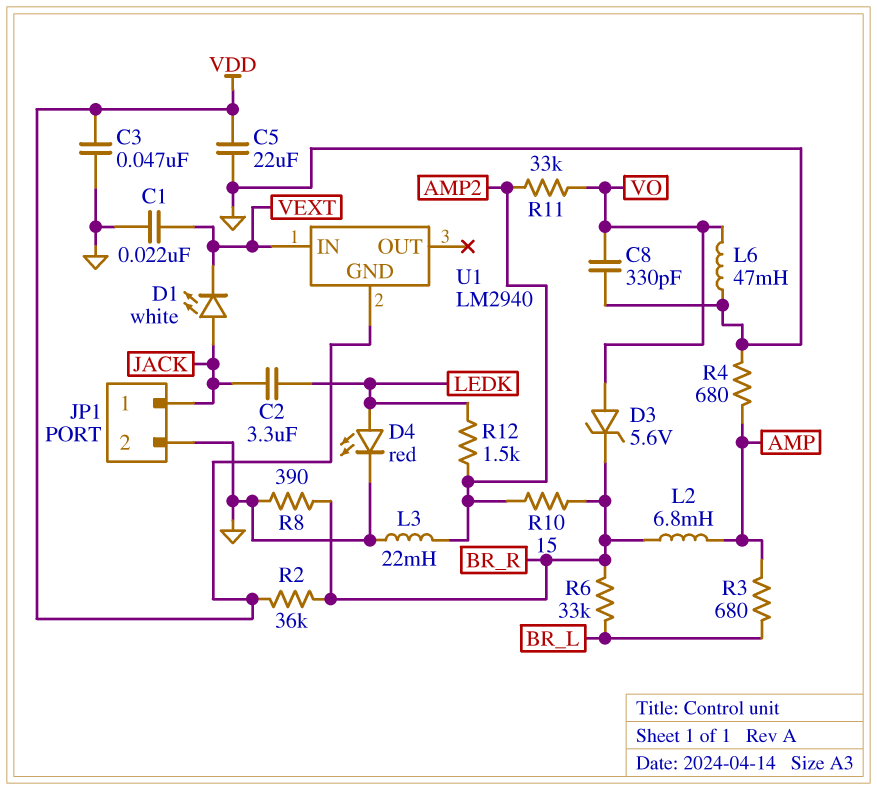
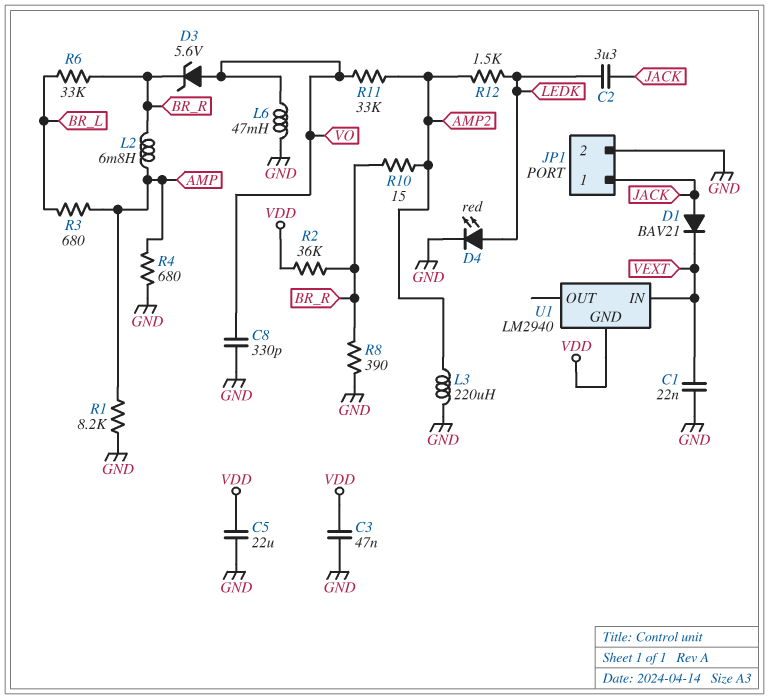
D1: LED white (A JACK, K VEXT) -> diode BAV21 (A JACK, K VEXT)
L3: 22mH (AMP2, GND) -> 220uH (AMP2, GND)
R1: none -> 8.2k (AMP, GND)

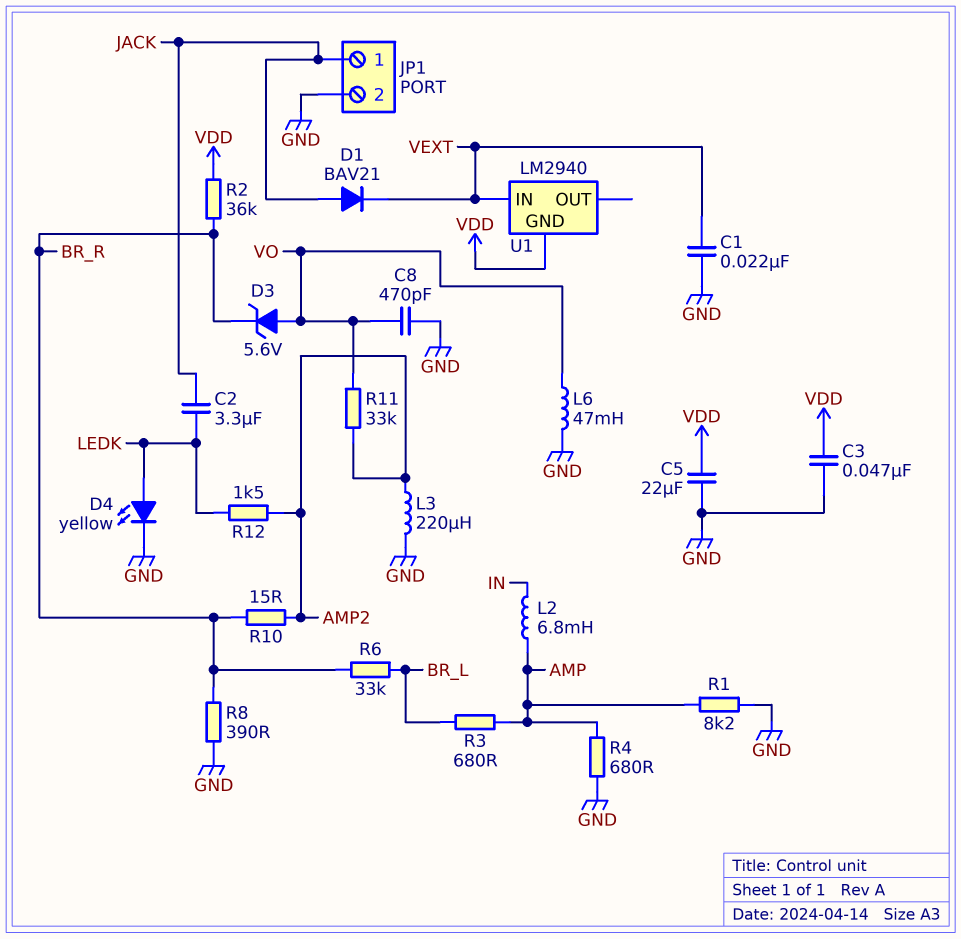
C8: 330pF (GND, VO) -> 470pF (GND, VO)
D4: LED red (A LEDK, K GND) -> LED yellow (A LEDK, K GND)
L2: 6.8mH (AMP, BR_R) -> 6.8mH (AMP, IN)

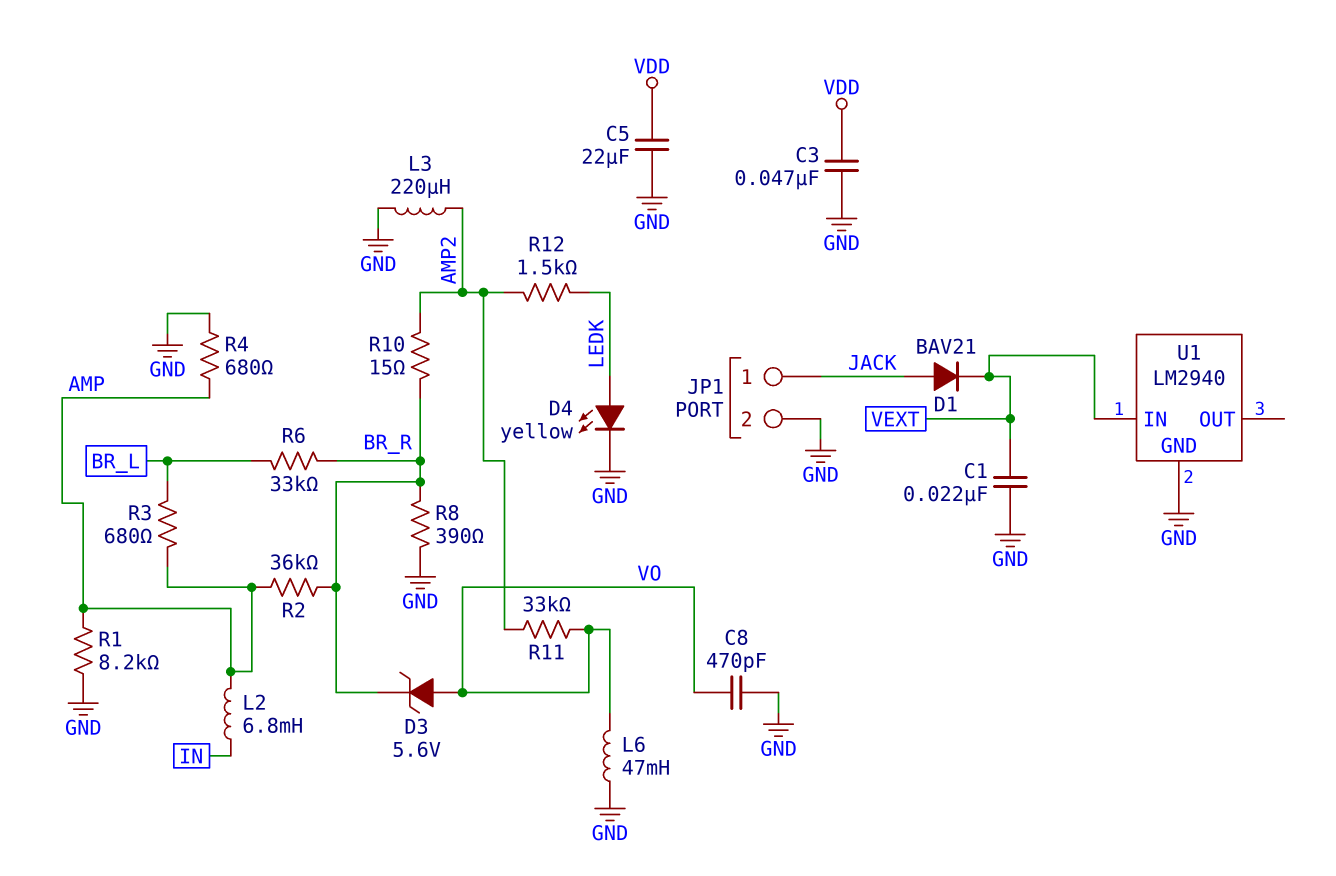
C2: 3.3uF (JACK, LEDK) -> none
R2: 36k (BR_R, VDD) -> 36k (AMP, BR_R)
U1 pin GND: VDD -> GND

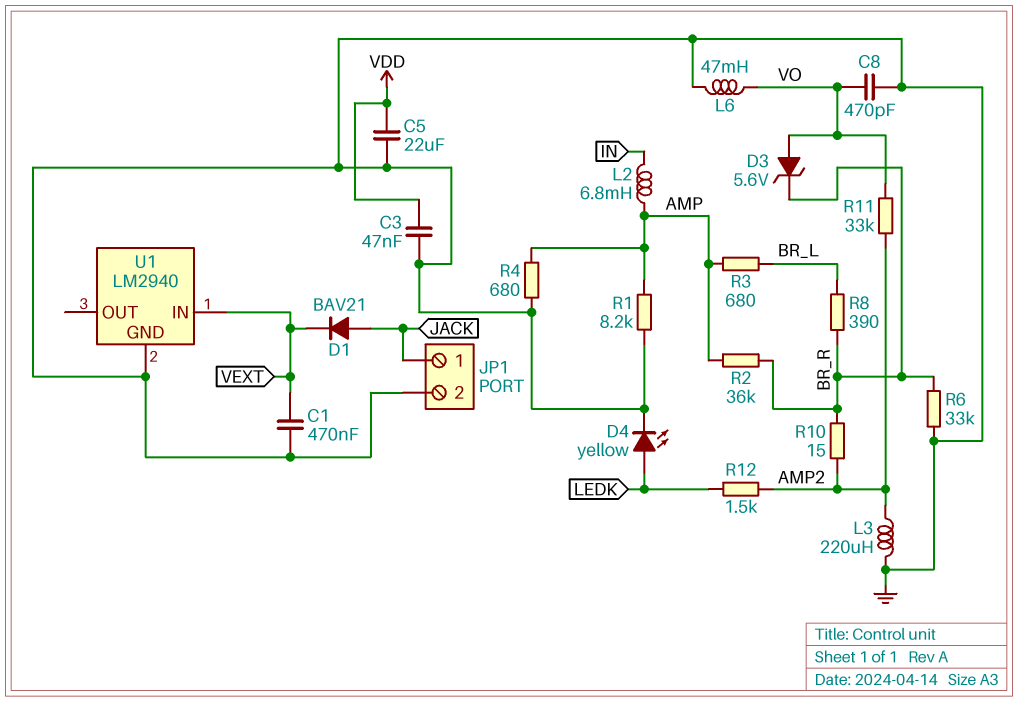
C1: 22nF (GND, VEXT) -> 470nF (GND, VEXT)
R6: 33k (BR_L, BR_R) -> 33k (BR_R, GND)
R8: 390 (BR_R, GND) -> 390 (BR_L, BR_R)

